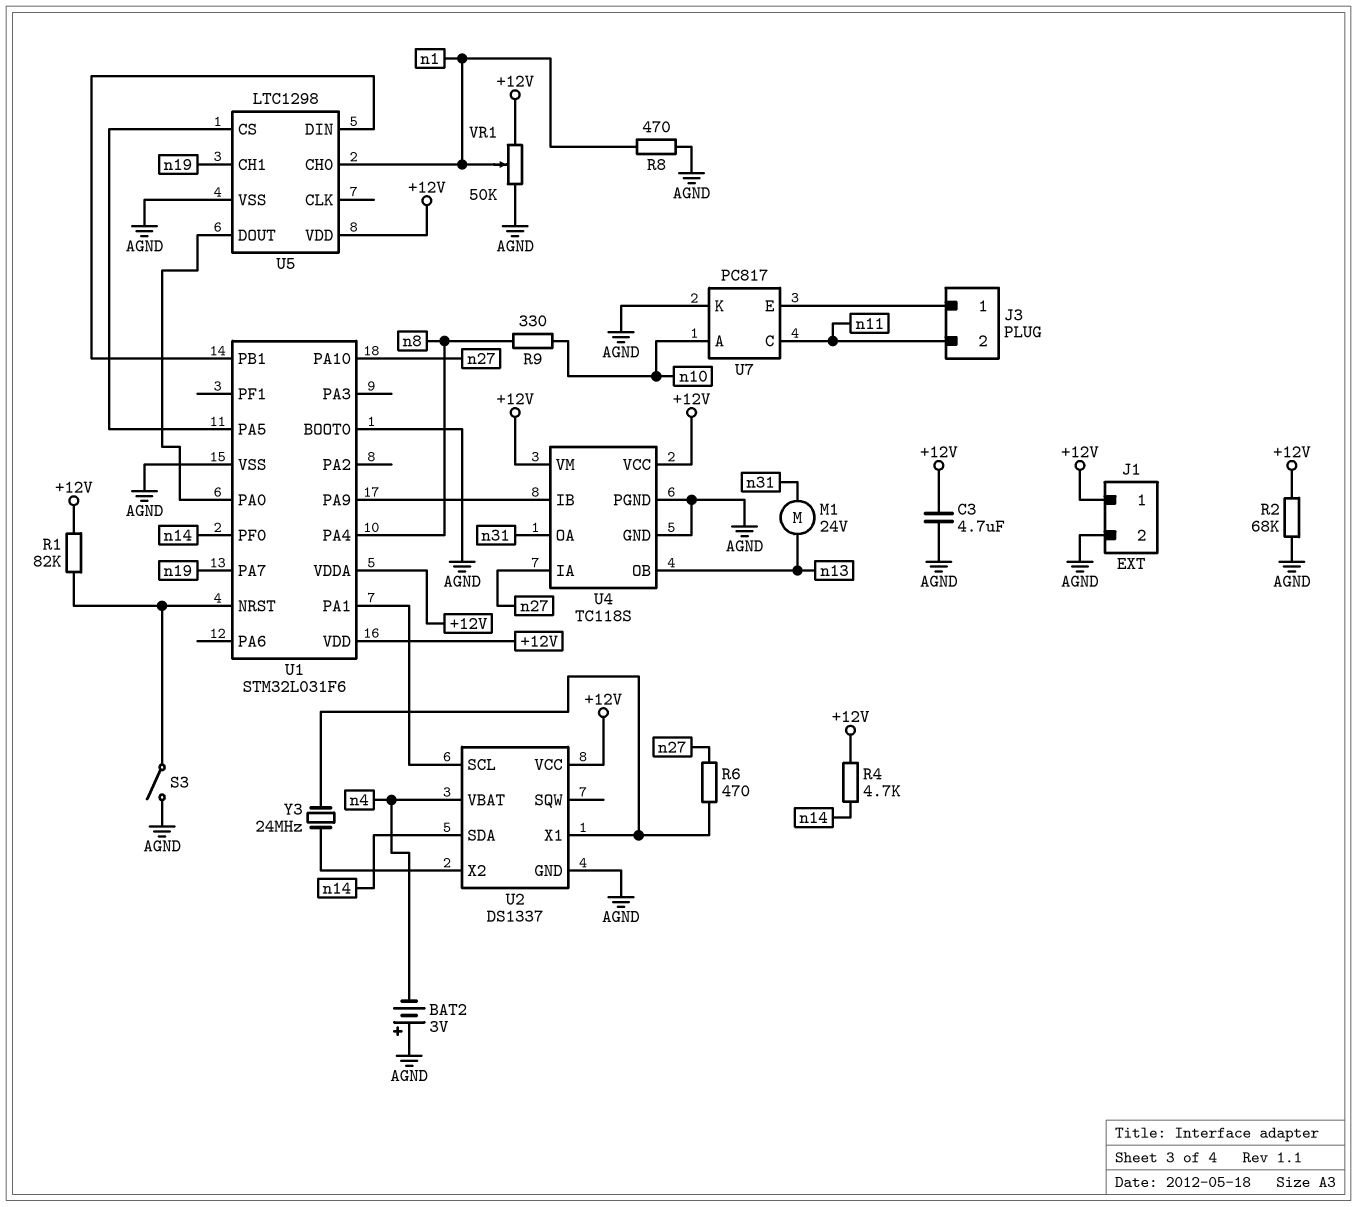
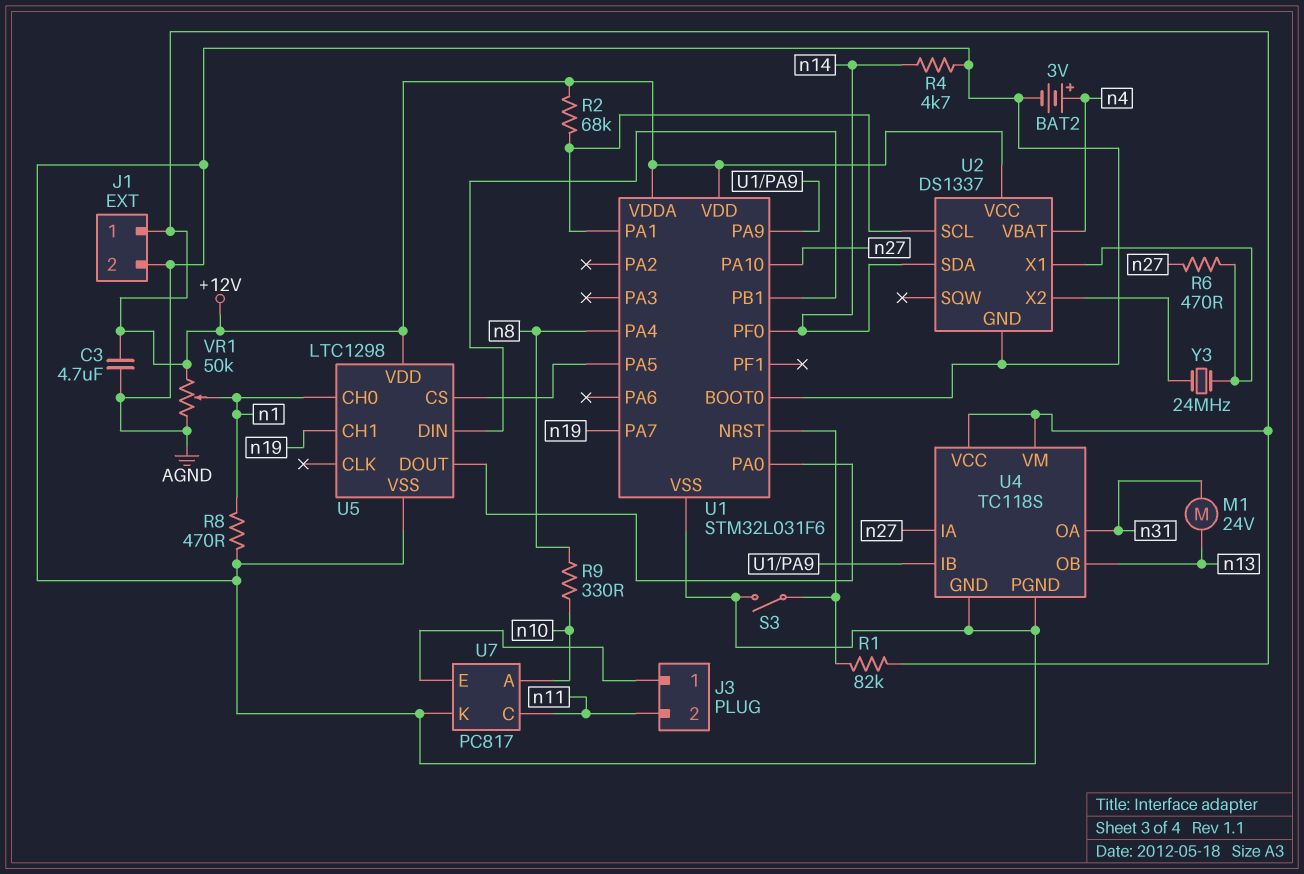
BAT2: 3V (plus AGND, minus n4) -> 3V (plus n4, minus AGND)
R2: 68k (+12V, AGND) -> 68k (+12V, U1/PA1)
R4: 4.7k (+12V, n14) -> 4.7k (AGND, n14)

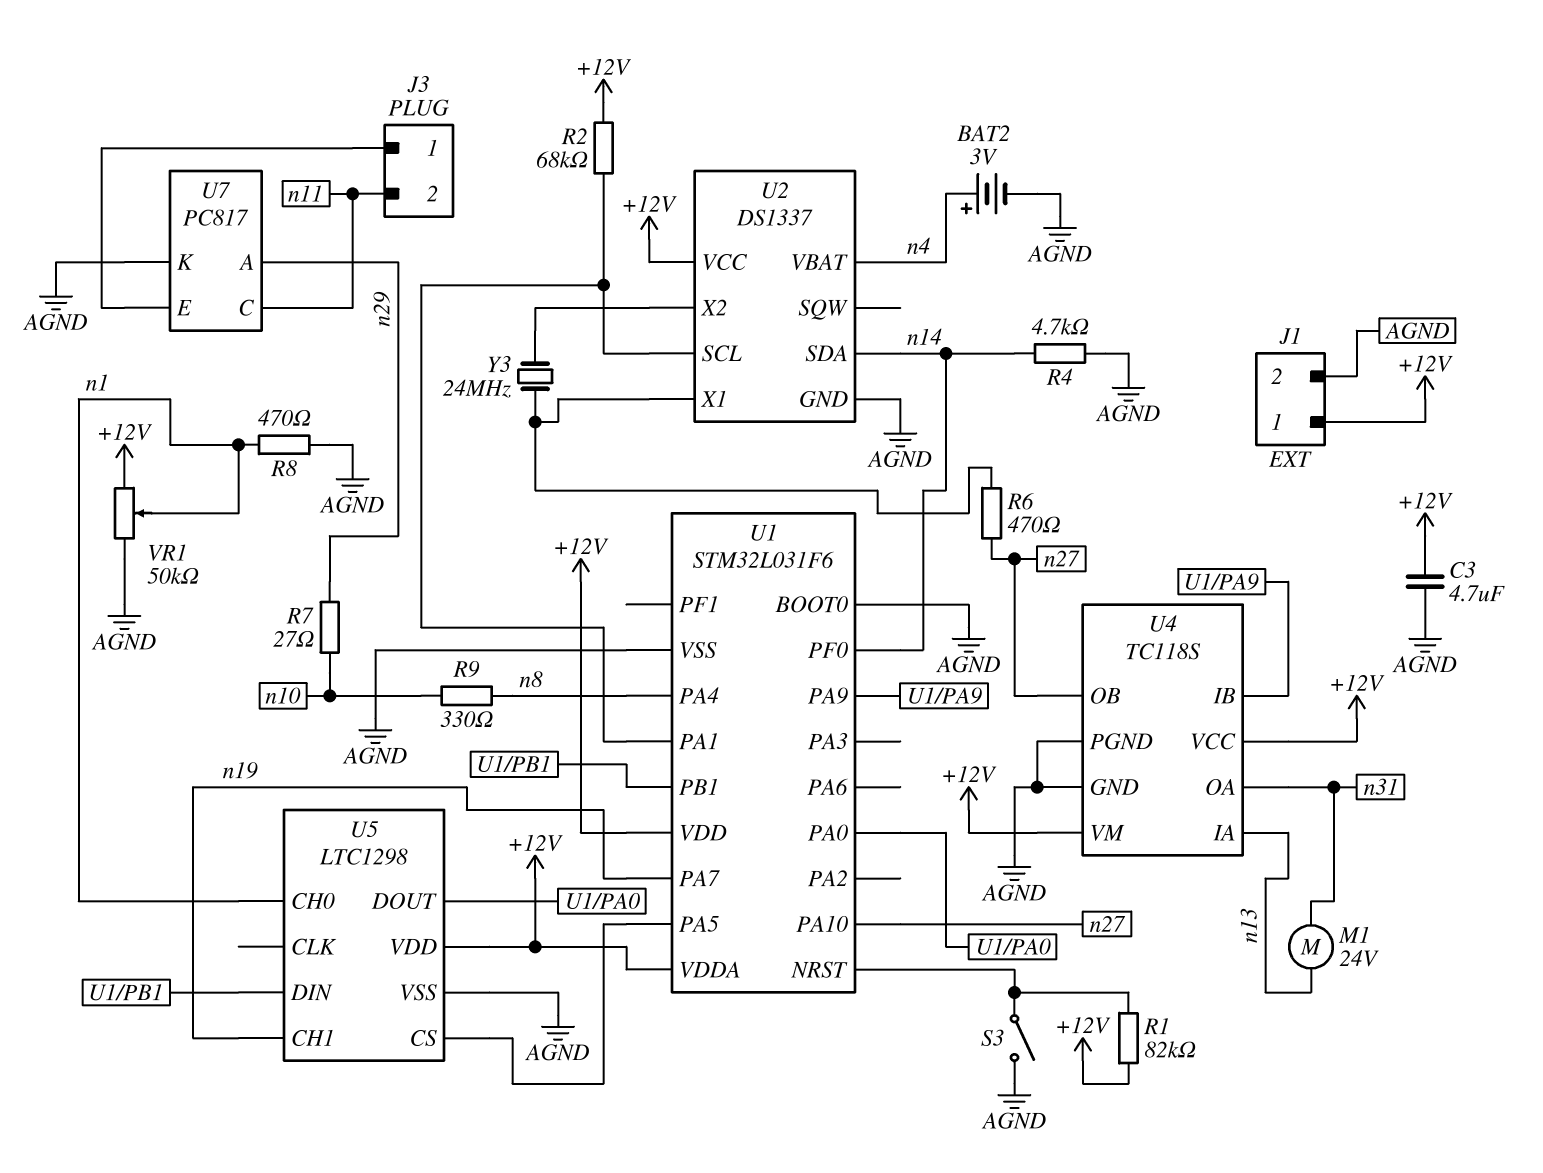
R7: none -> 27 (n10, n29)
U4 pin IA: n27 -> n13
U4 pin OB: n13 -> n27
U7 pin A: n10 -> n29

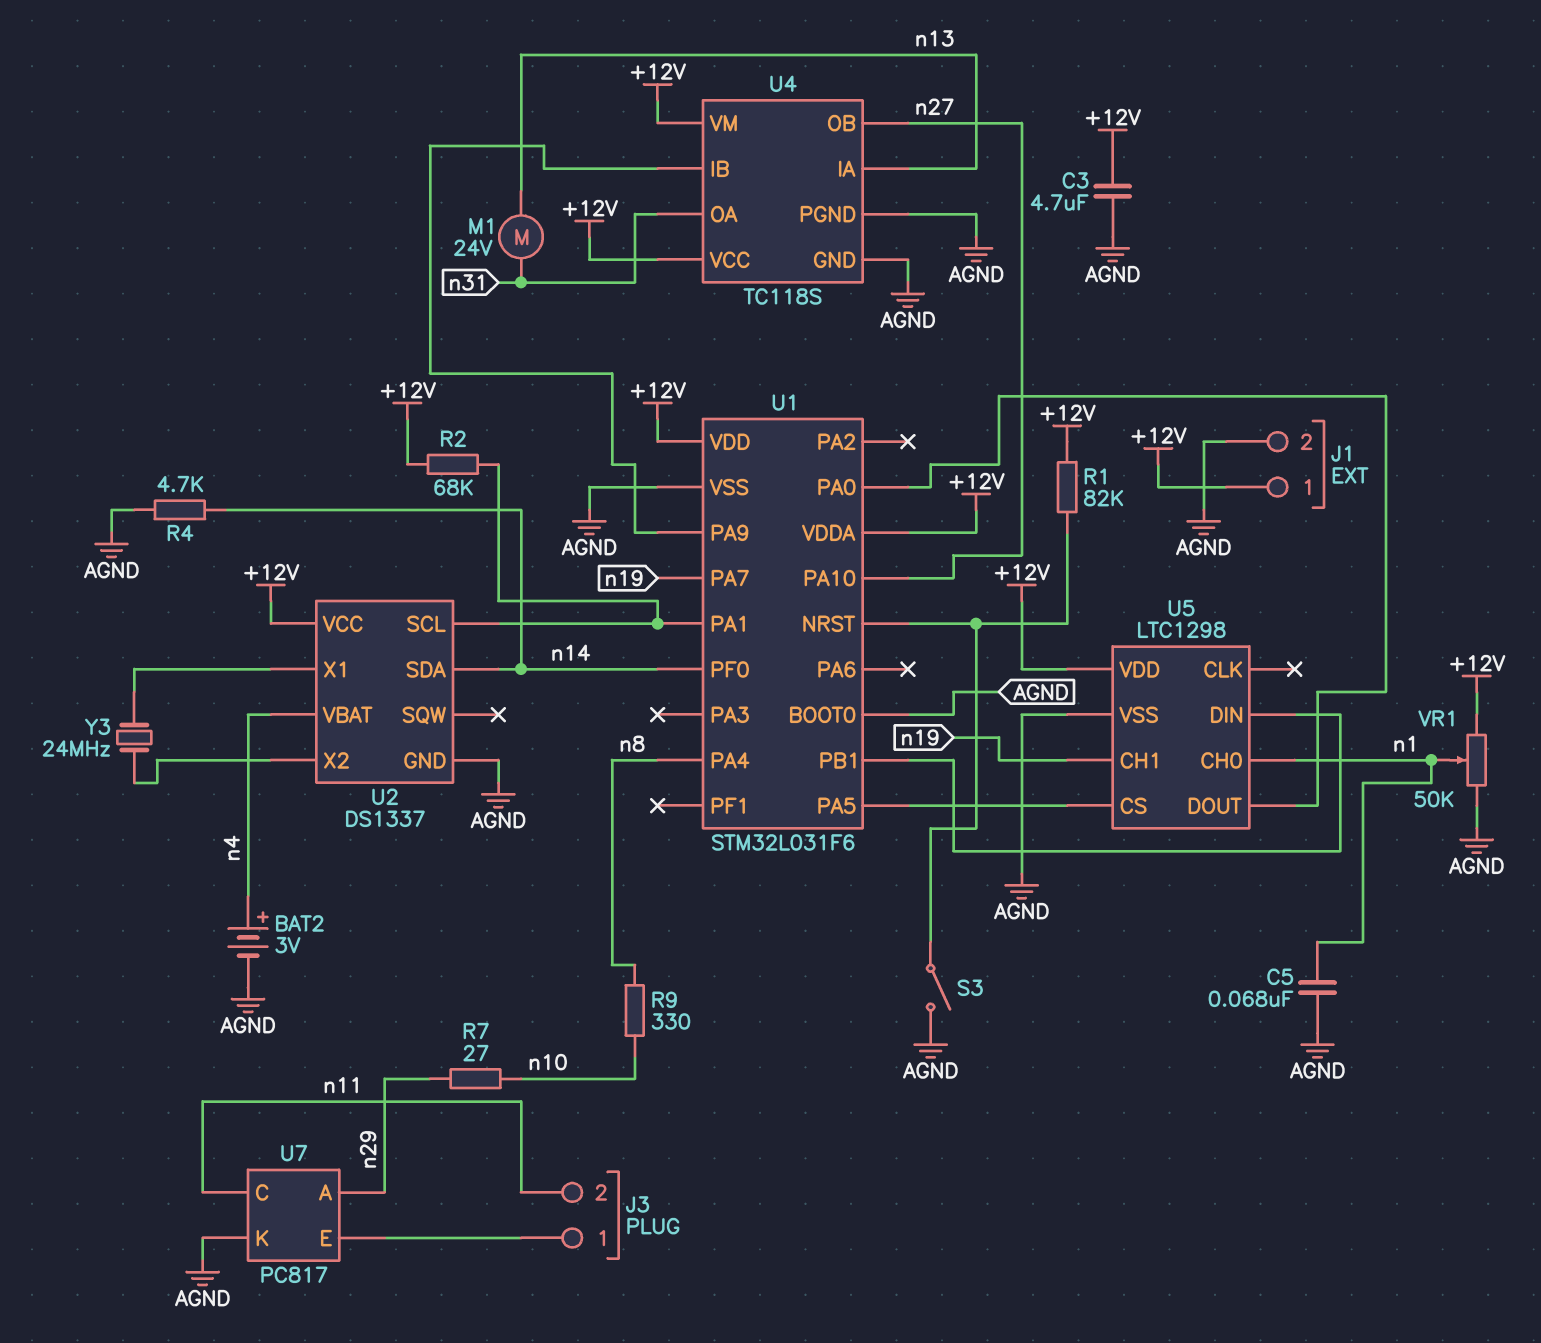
C5: none -> 68nF (AGND, n1)
R6: 470 (U2/X1, n27) -> none
R8: 470 (AGND, n1) -> none

